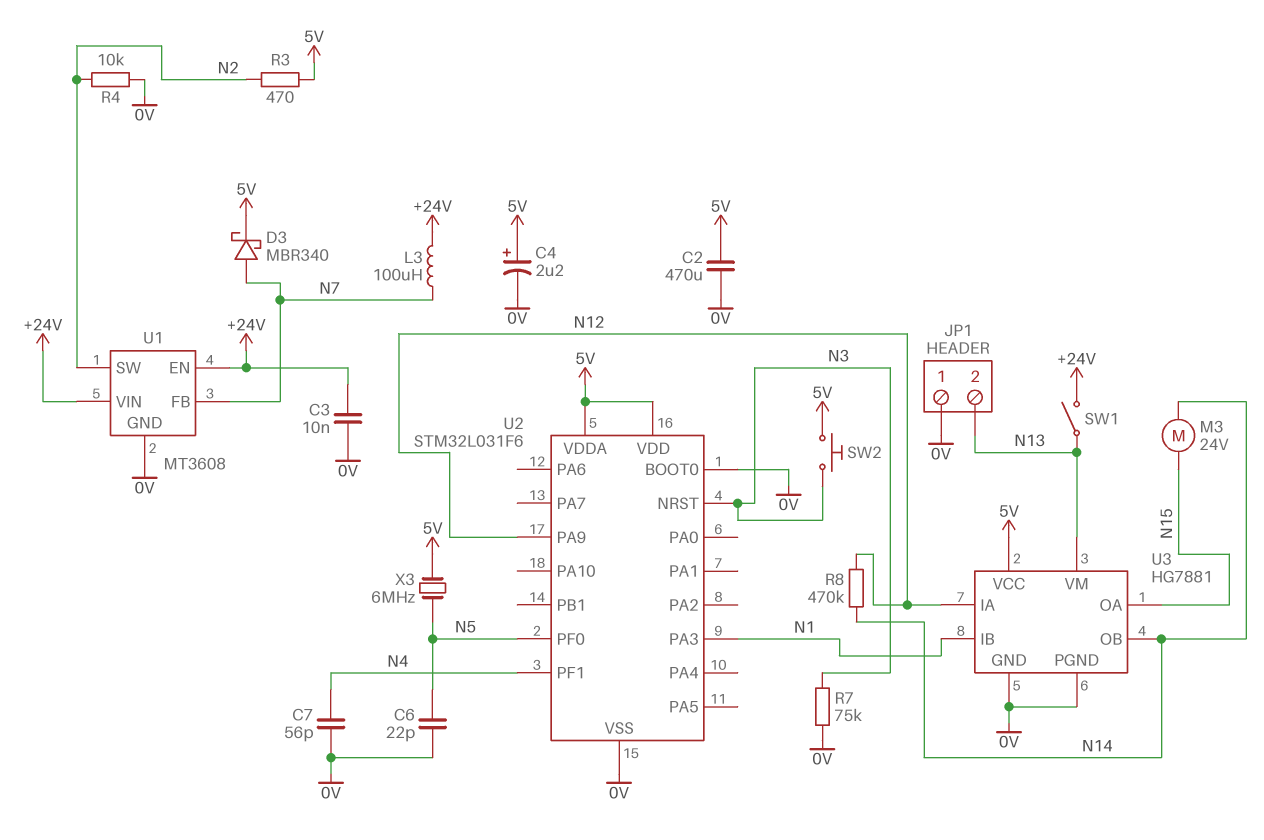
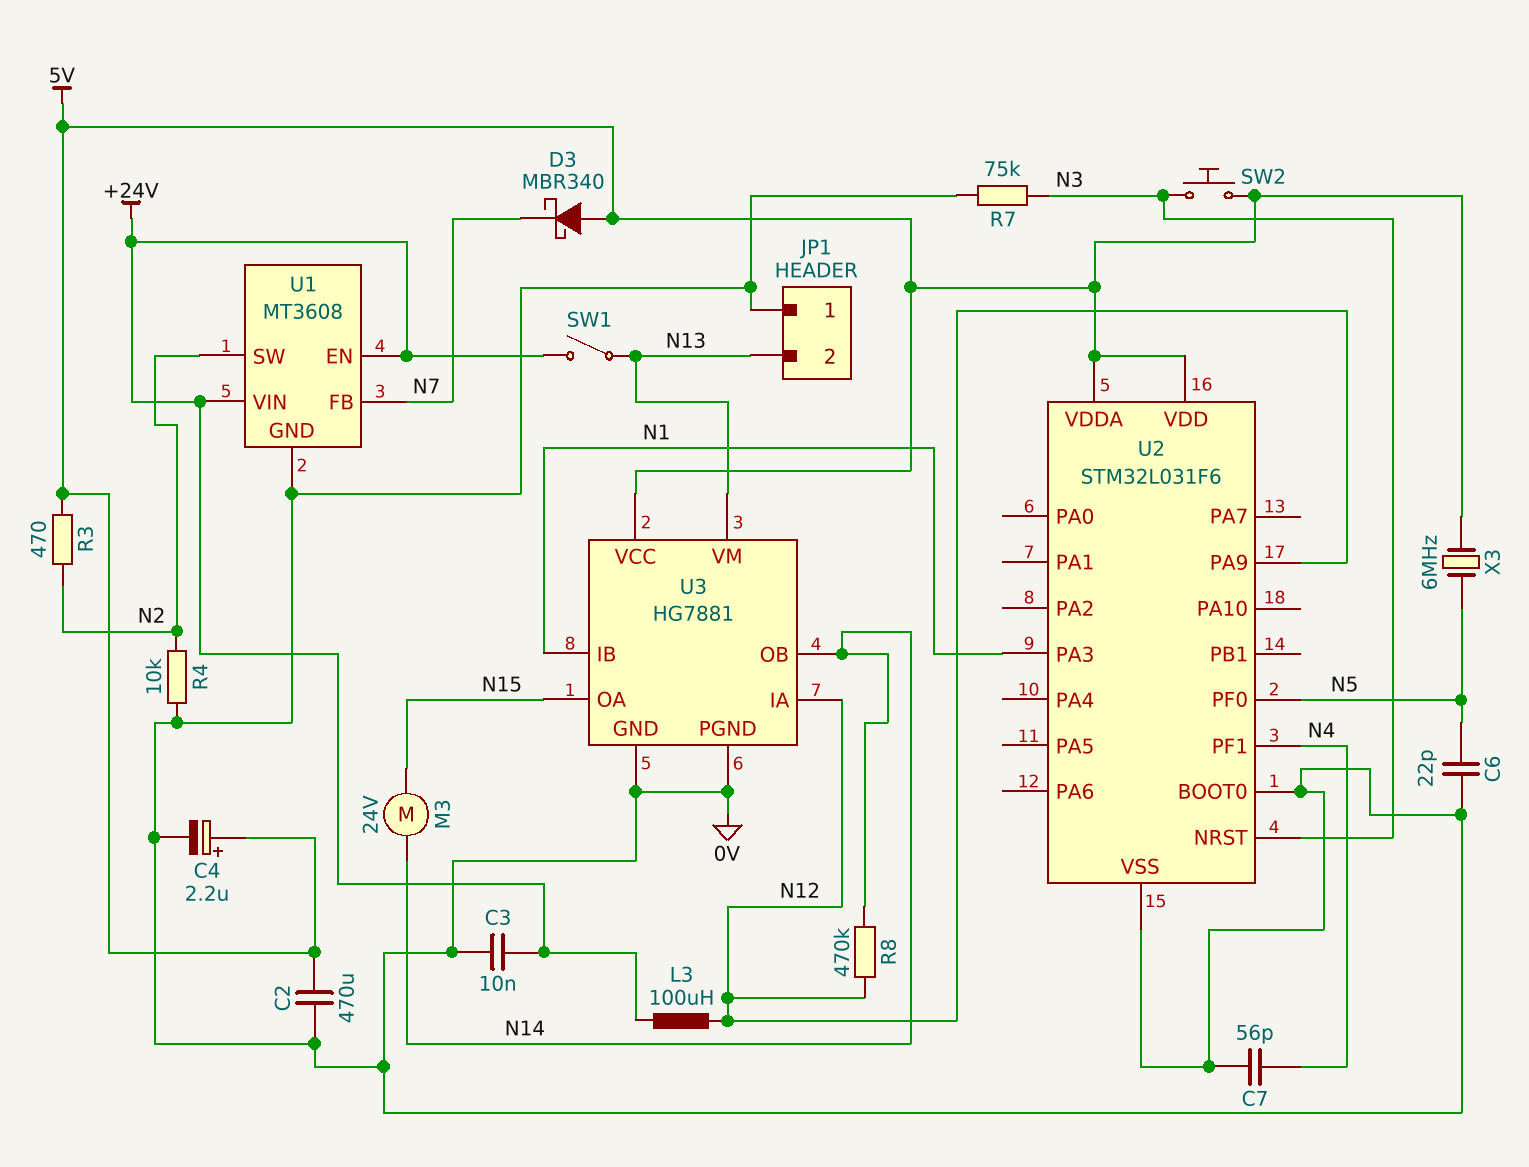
D3: schottky MBR340 (A N7, K 5V) -> schottky MBR340 (A 5V, K N7)
L3: 100uH (+24V, N7) -> 100uH (+24V, N12)

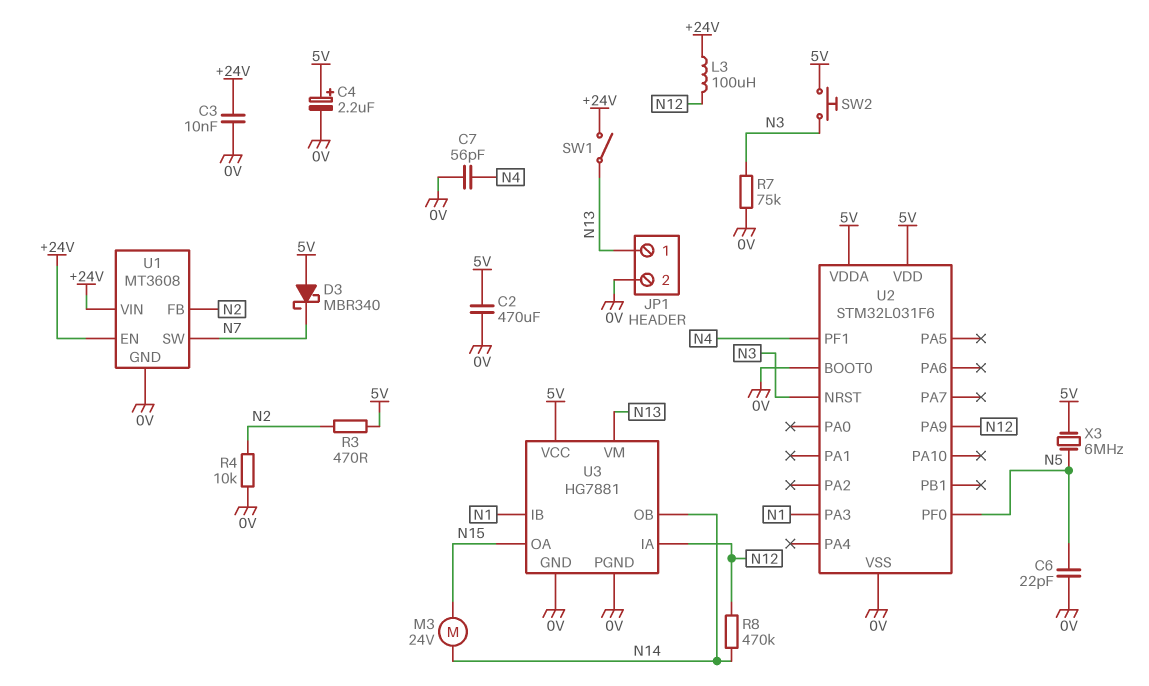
JP1 pin 1: 0V -> N13
JP1 pin 2: N13 -> 0V
U1 pin FB: N7 -> N2
U1 pin SW: N2 -> N7

